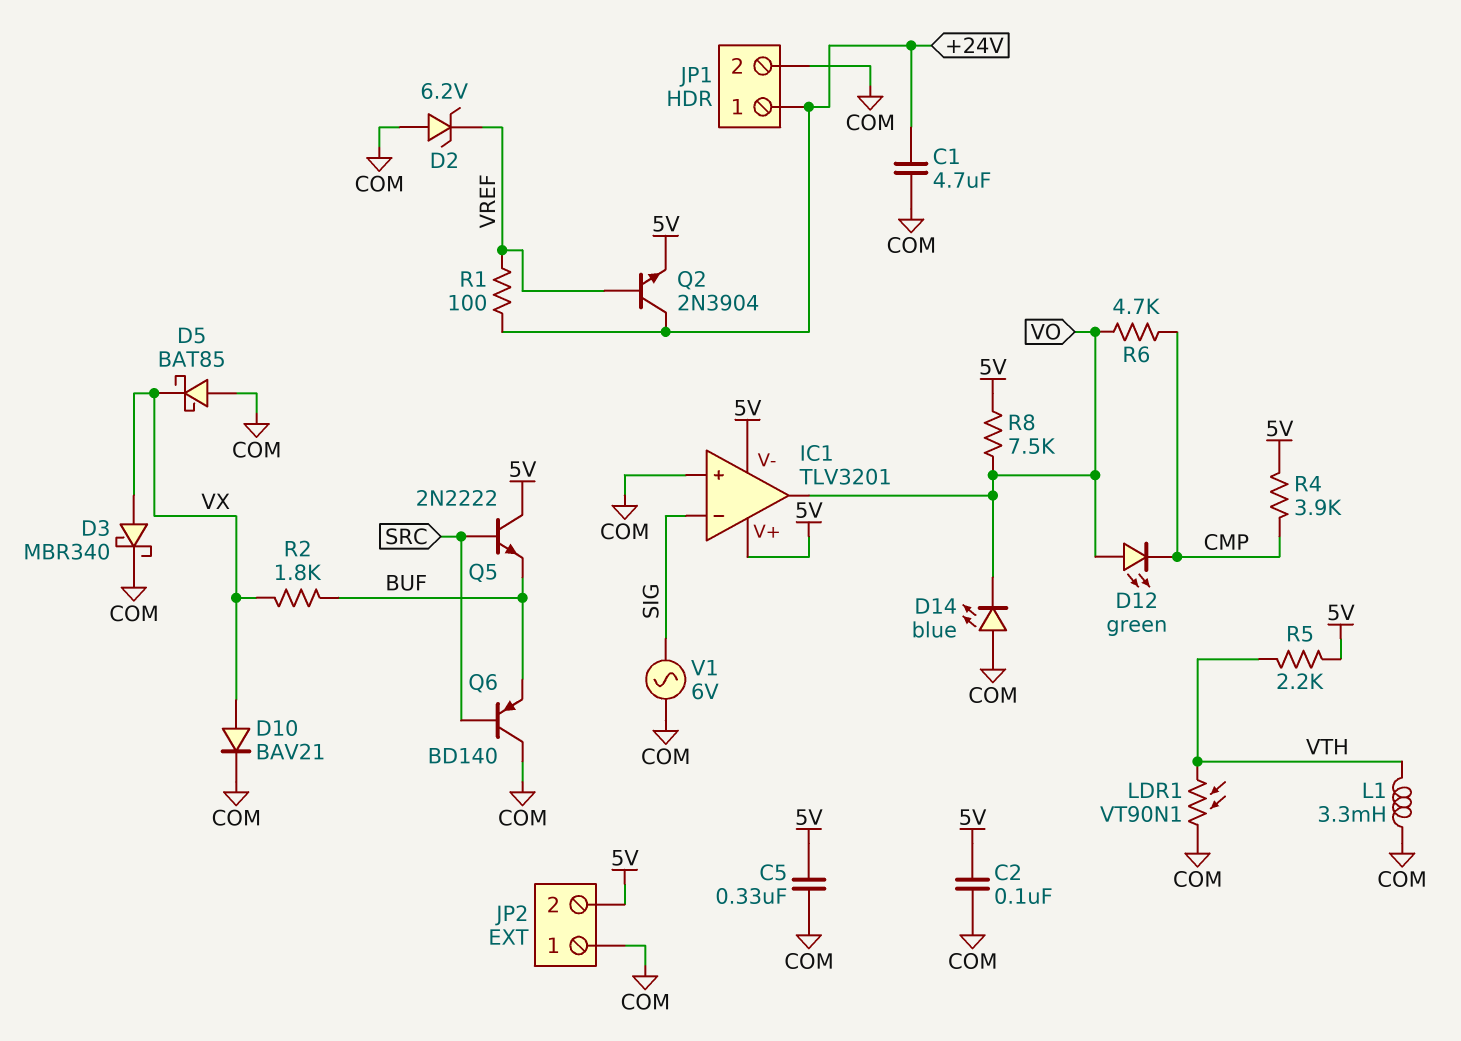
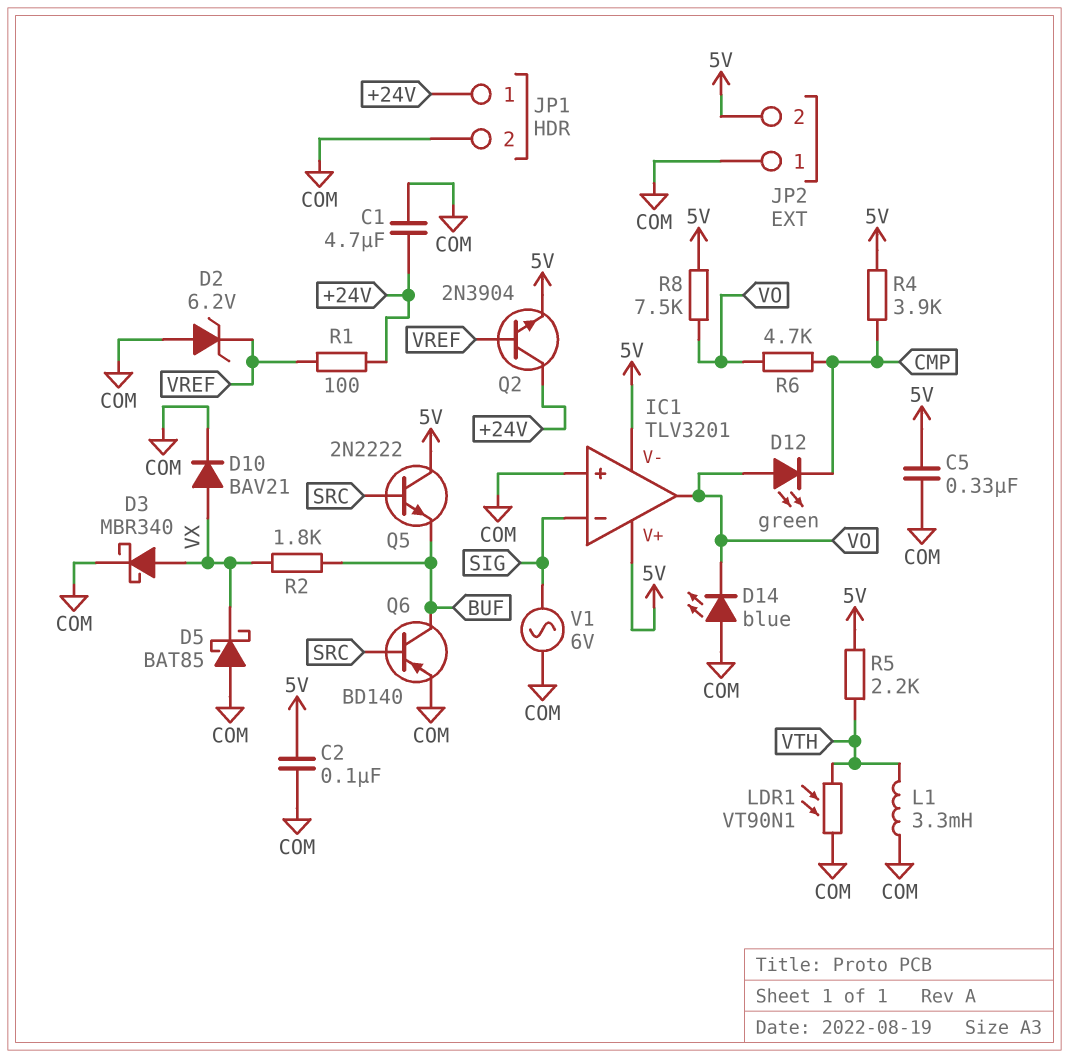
Q6: PNP BD140 (B SRC, C COM, E BUF) -> PNP BD140 (B SRC, C BUF, E COM)

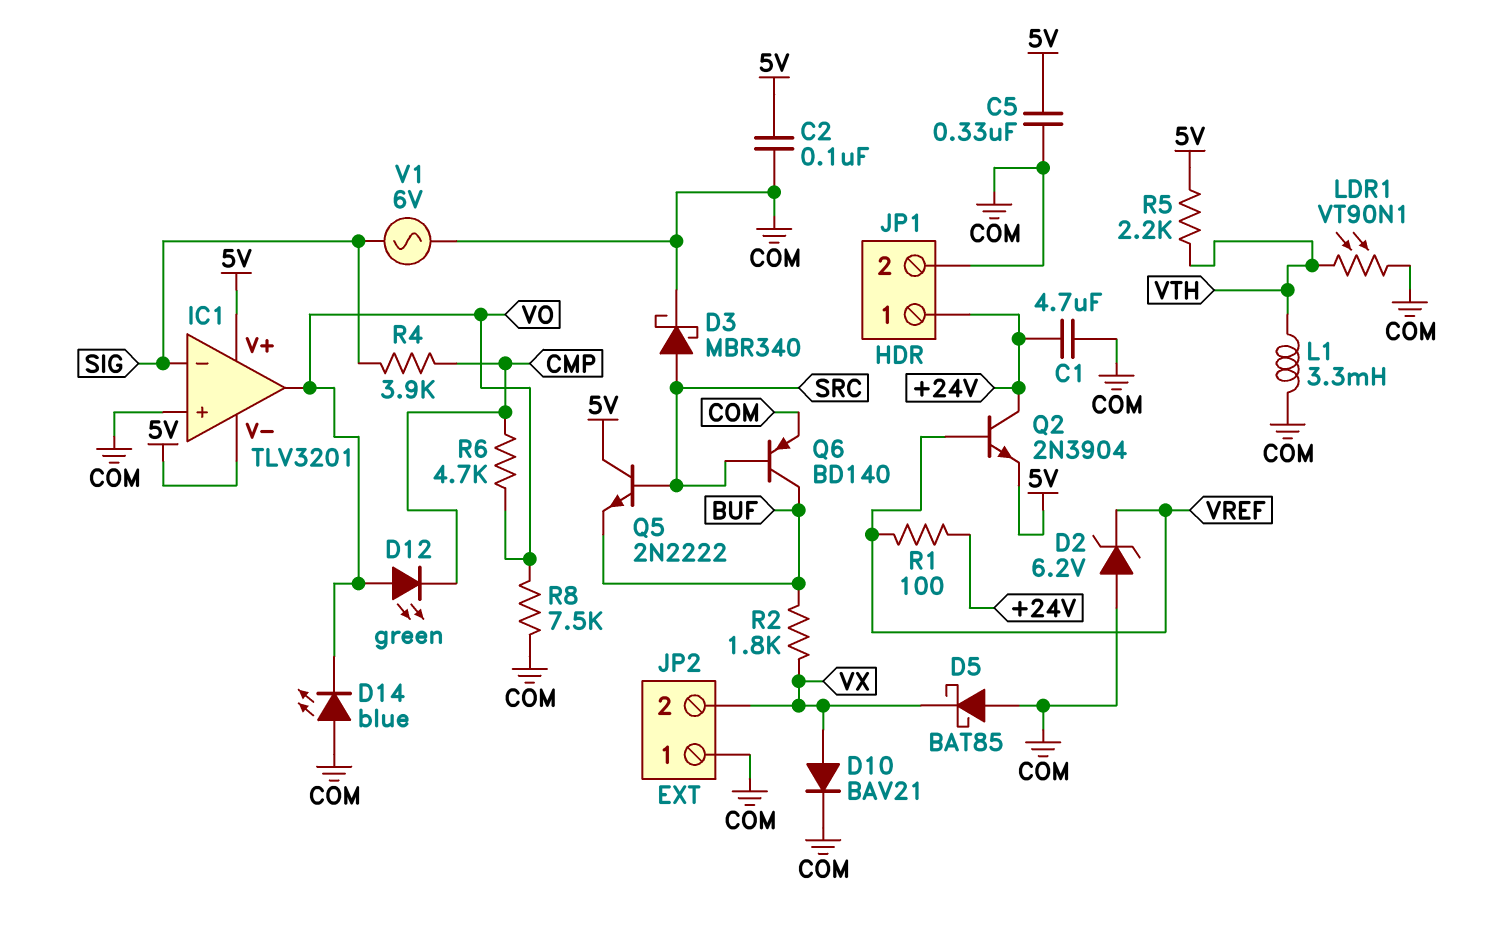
D3: schottky MBR340 (A VX, K COM) -> schottky MBR340 (A SRC, K COM)
JP2 pin 2: 5V -> VX
R4: 3.9k (5V, CMP) -> 3.9k (CMP, SIG)
R8: 7.5k (5V, VO) -> 7.5k (COM, VO)

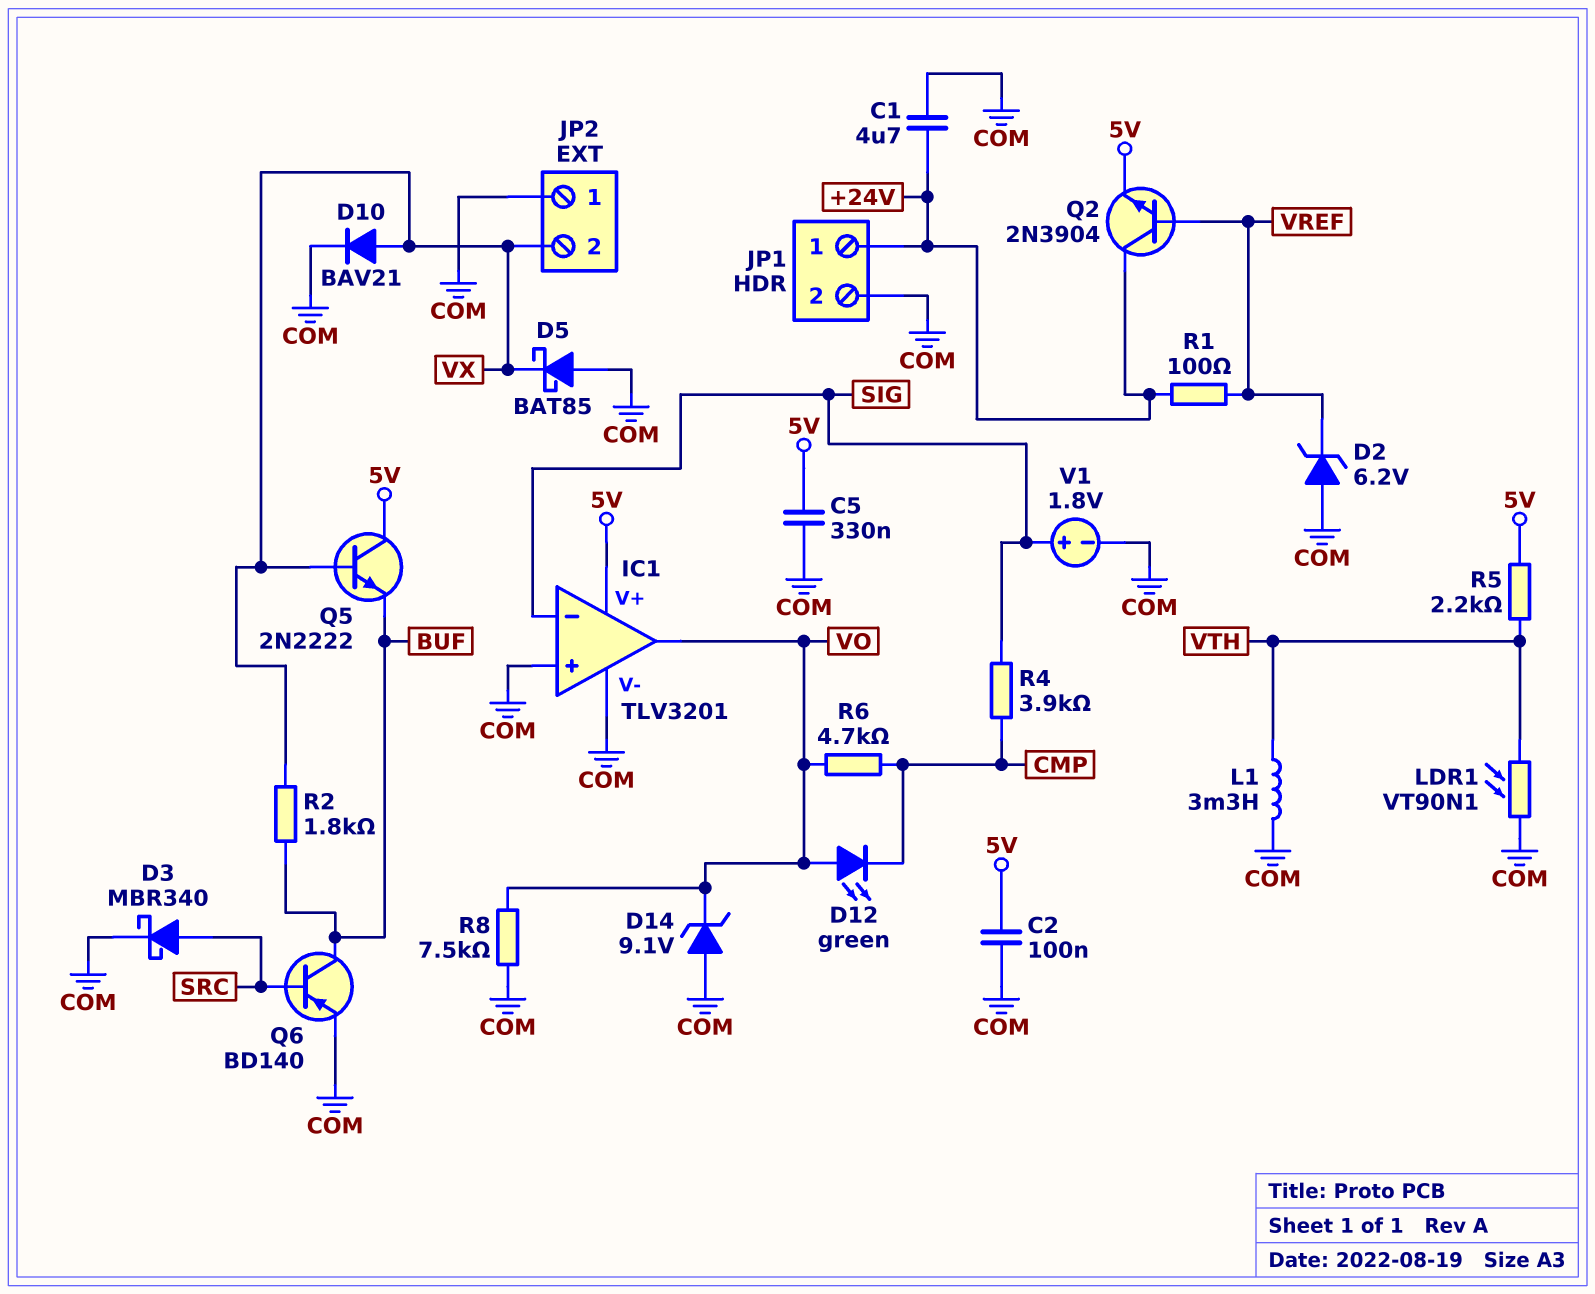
D14: LED blue (A COM, K VO) -> zener 9.1V (A COM, K VO)
IC1 pin V-: 5V -> COM
Q5: NPN 2N2222 (B SRC, C 5V, E BUF) -> NPN 2N2222 (B VX, C 5V, E BUF)
V1: AC 6V (COM, SIG) -> 1.8V (plus SIG, minus COM)

